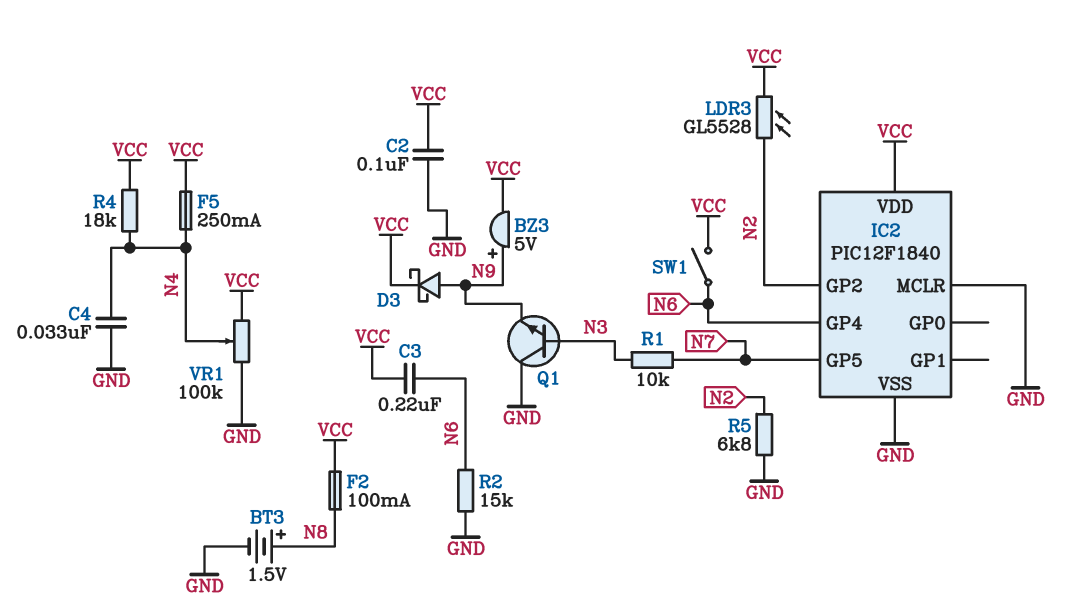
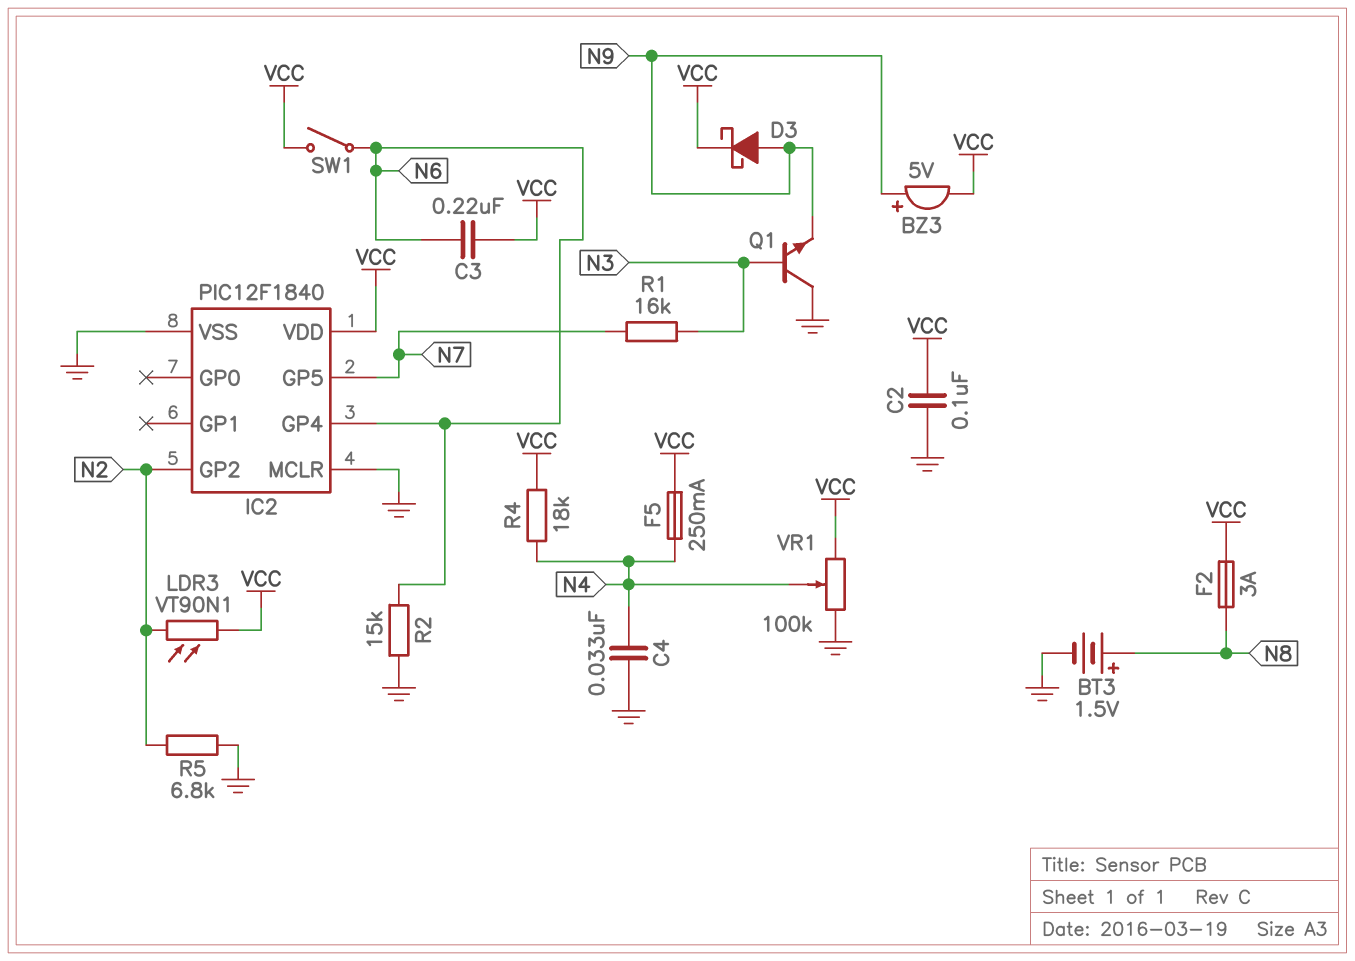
F2: 100mA (N8, VCC) -> 3A (N8, VCC)
LDR3: GL5528 (N2, VCC) -> VT90N1 (N2, VCC)
R1: 10k (N3, N7) -> 16k (N3, N7)

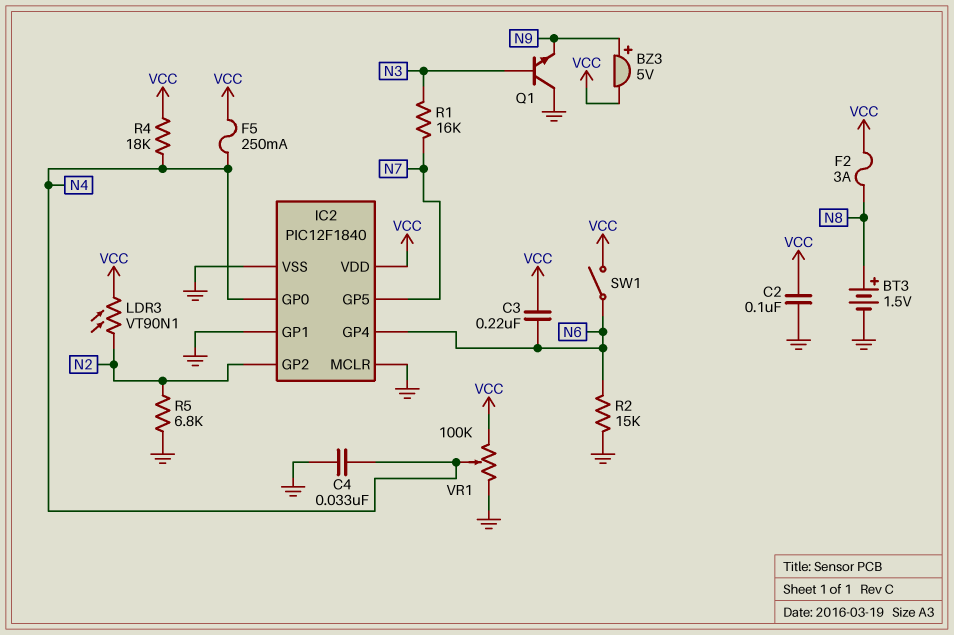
D3: schottky (A N9, K VCC) -> none
IC2 pin GP0: none -> N4
IC2 pin GP1: none -> GND

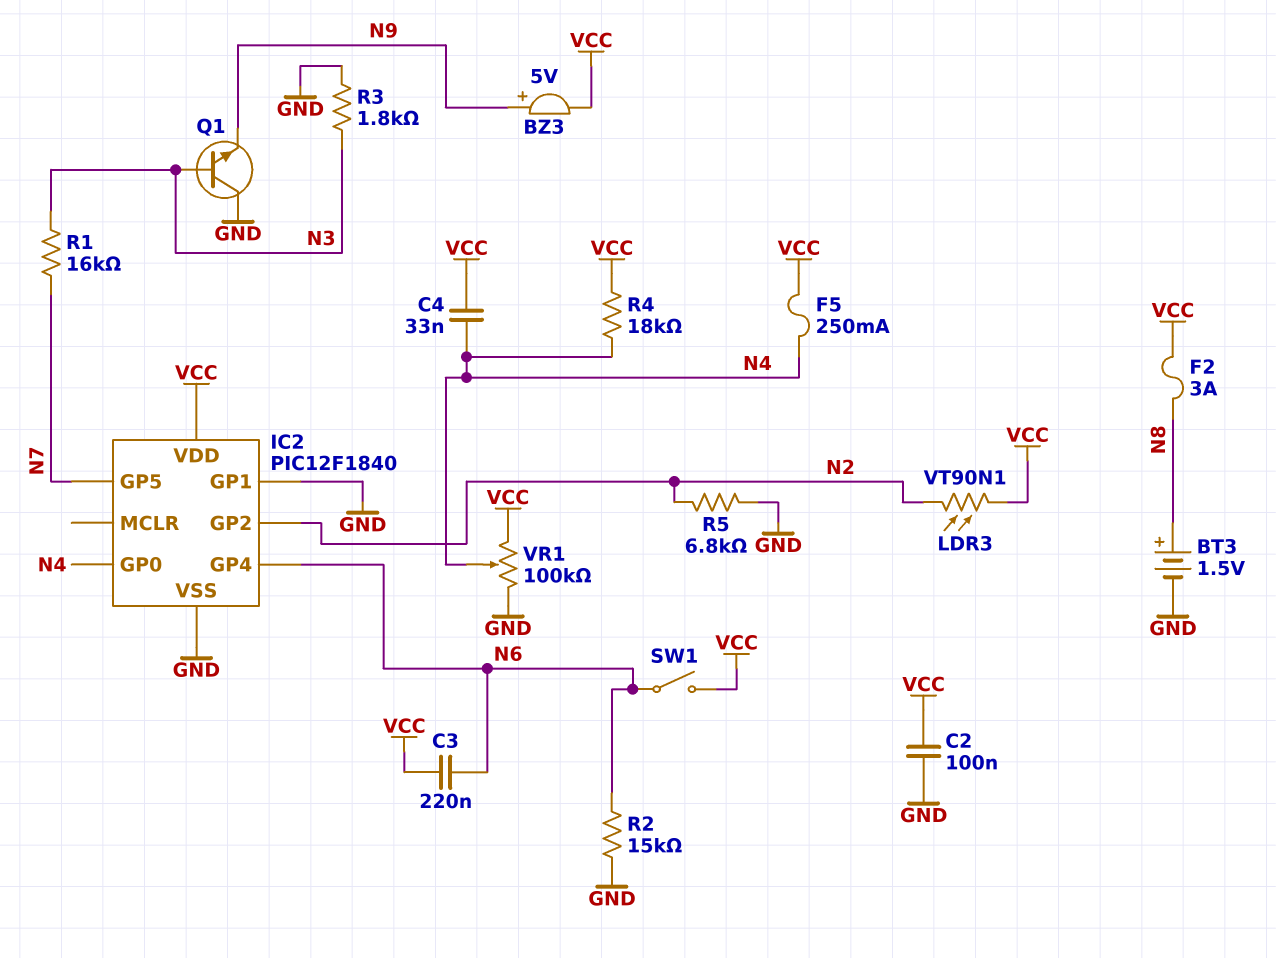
C4: 33nF (GND, N4) -> 33nF (N4, VCC)
IC2 pin MCLR: GND -> none
R3: none -> 1.8k (GND, N3)

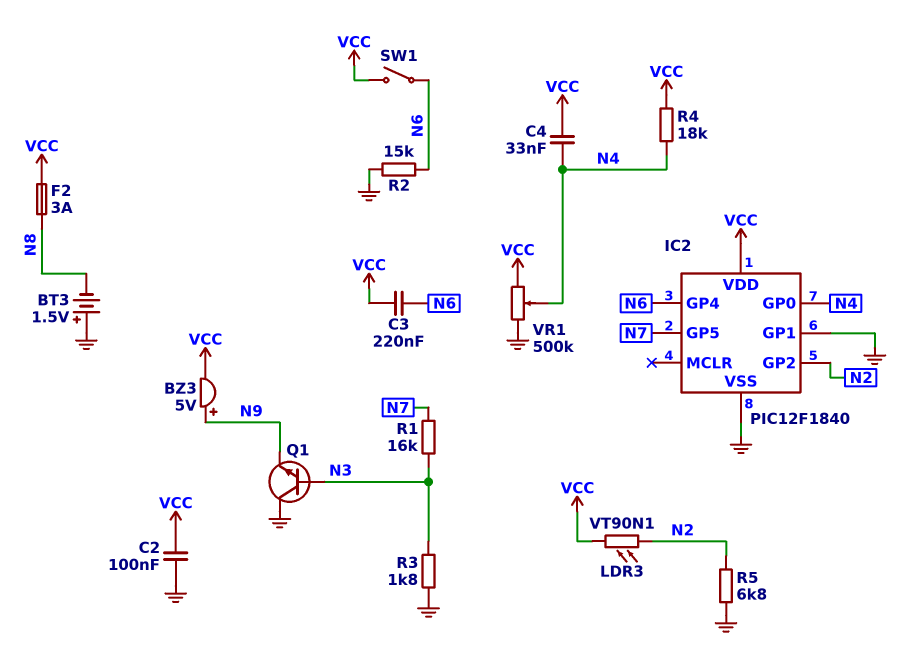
BT3: 1.5V (plus N8, minus GND) -> 1.5V (plus GND, minus N8)
F5: 250mA (N4, VCC) -> none
VR1: 100k (GND, VCC, wiper N4) -> 500k (GND, VCC, wiper N4)

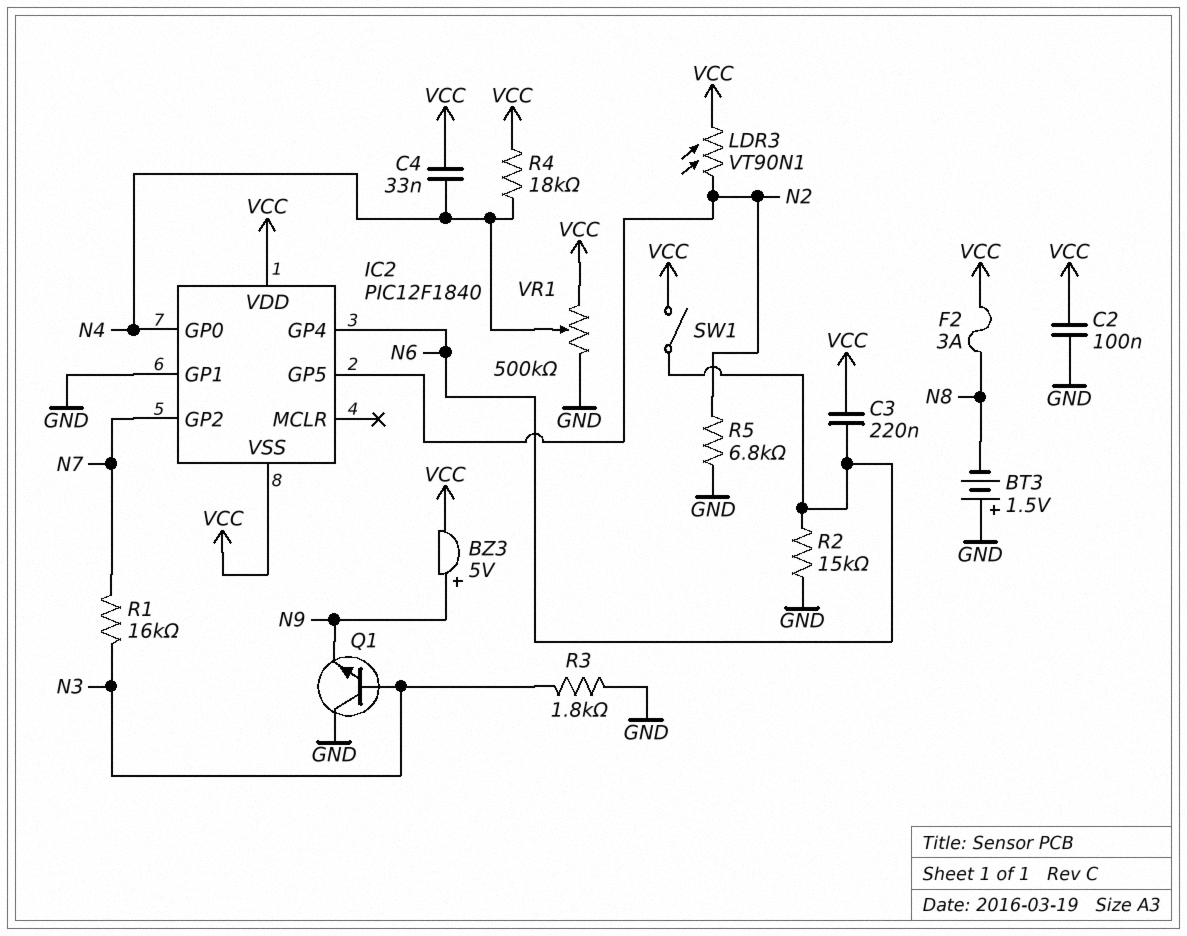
IC2 pin GP2: N2 -> N7
IC2 pin GP5: N7 -> N2
IC2 pin VSS: GND -> VCC

